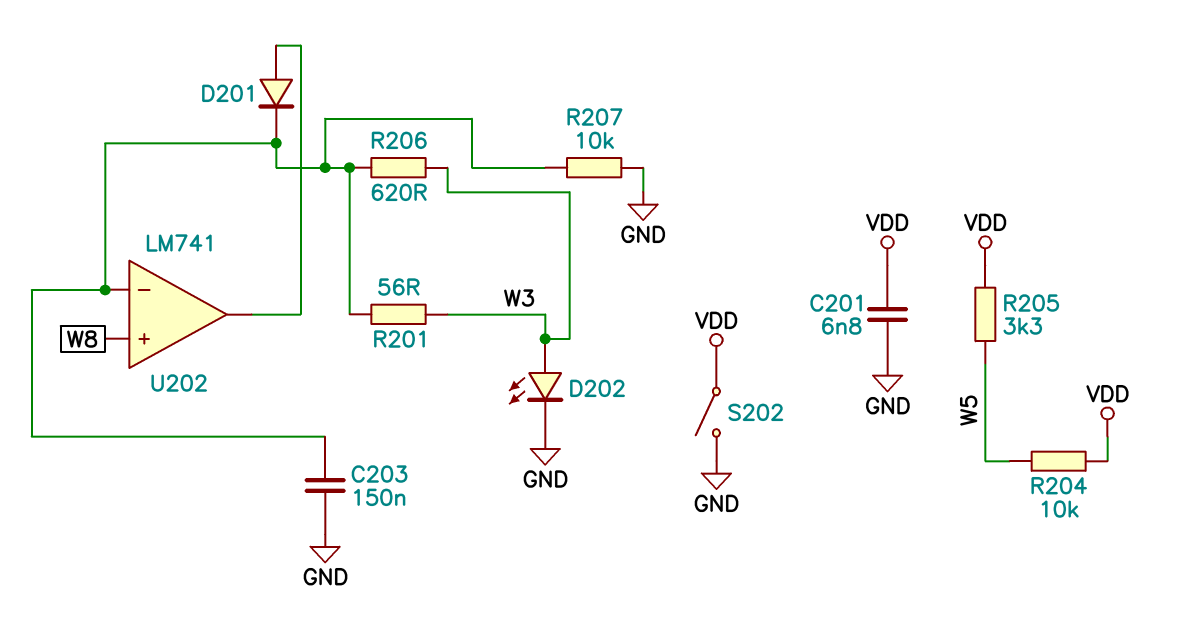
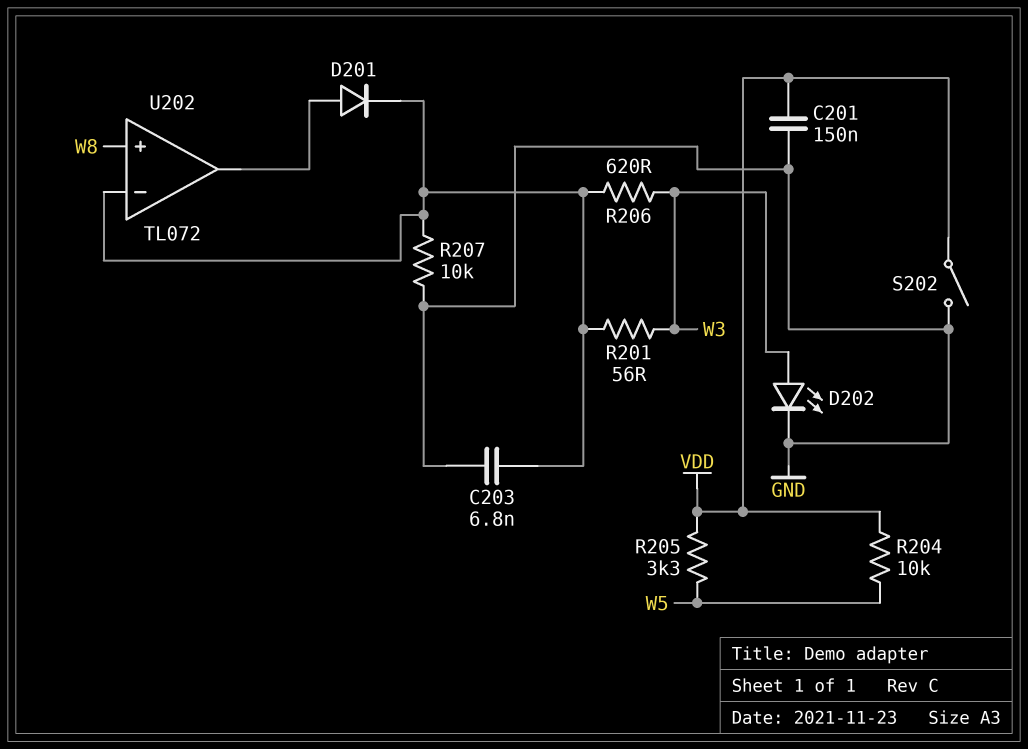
C201: 6.8nF (GND, VDD) -> 150nF (GND, VDD)
C203: 150nF (GND, U202/in-) -> 6.8nF (GND, U202/in-)
U202: LM741 -> TL072

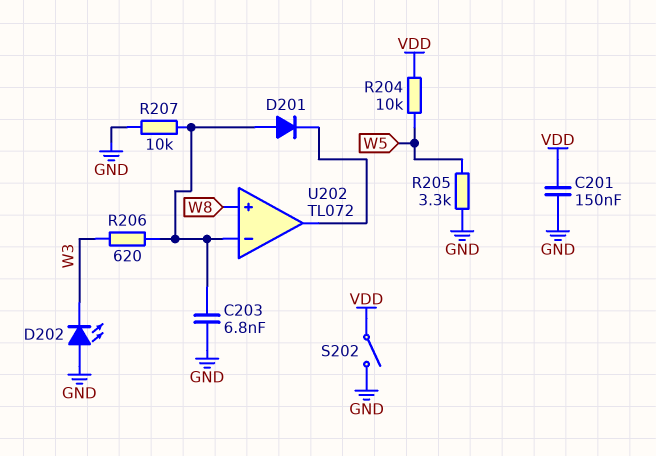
D201: diode (A U202/out, K U202/in-) -> diode (A U202/in-, K U202/out)
D202: LED (A W3, K GND) -> LED (A GND, K W3)
R201: 56 (U202/in-, W3) -> none
R205: 3.3k (VDD, W5) -> 3.3k (GND, W5)

